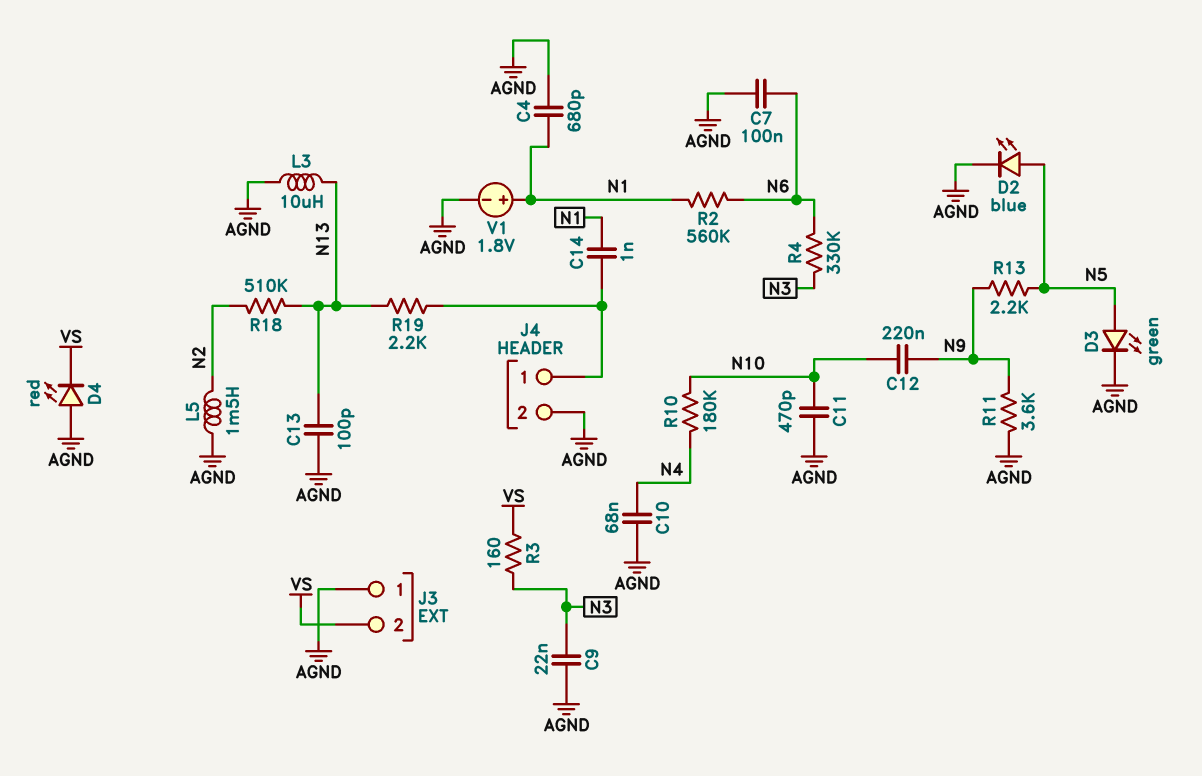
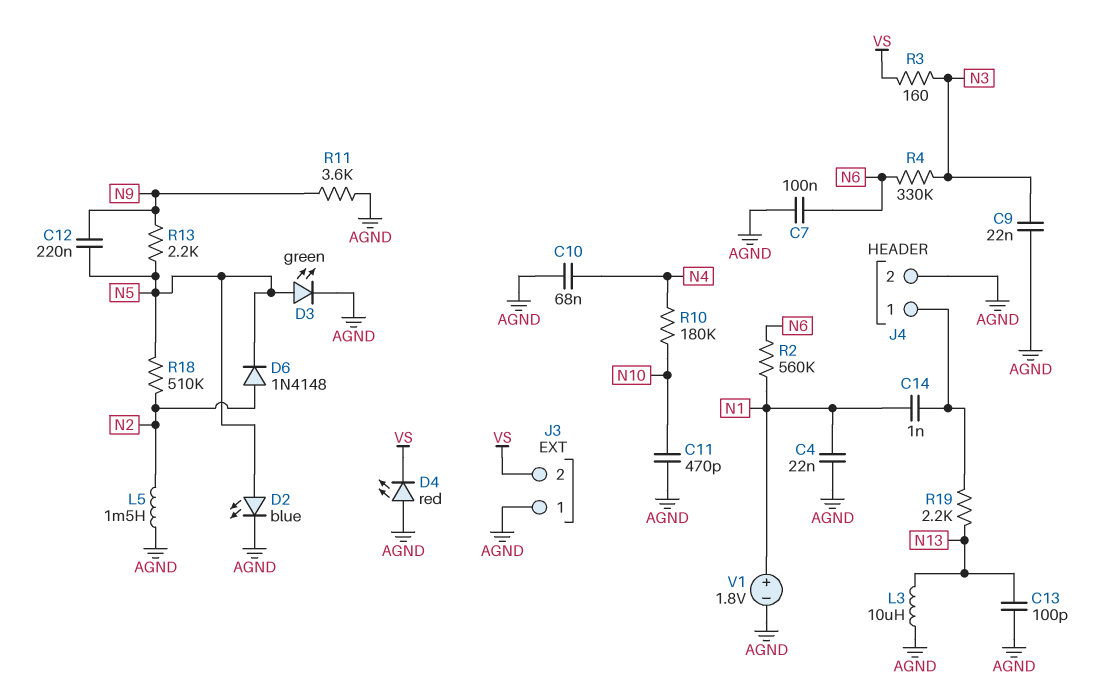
C4: 680pF (AGND, N1) -> 22nF (AGND, N1)
C12: 220nF (N9, N10) -> 220nF (N5, N9)
D6: none -> diode 1N4148 (A N2, K N5)
R18: 510k (N2, N13) -> 510k (N2, N5)

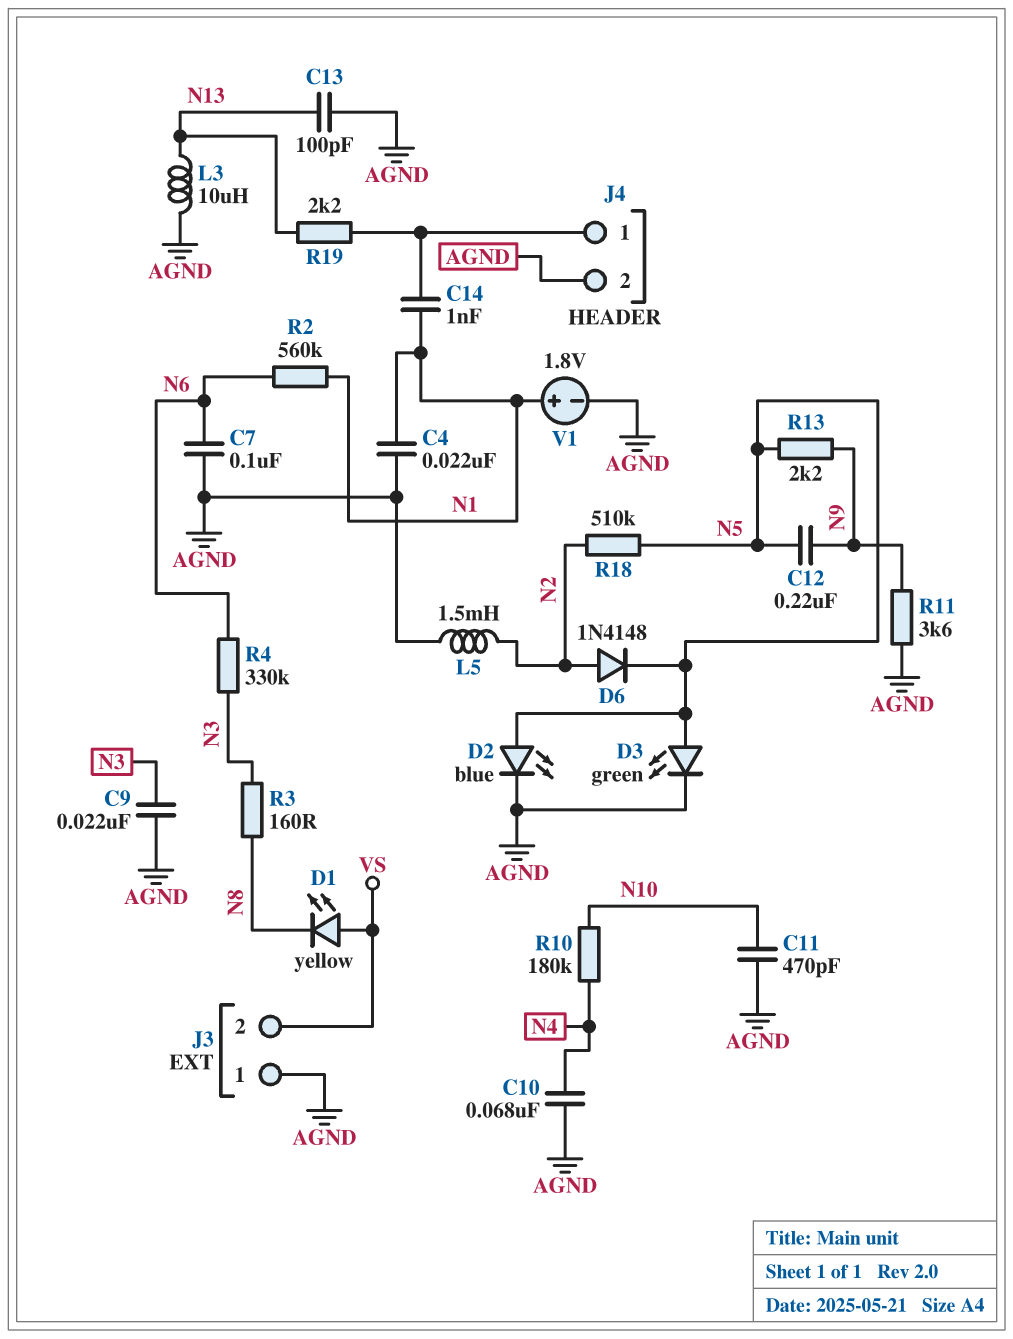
D1: none -> LED yellow (A VS, K N8)
D4: LED red (A AGND, K VS) -> none
R3: 160 (N3, VS) -> 160 (N3, N8)

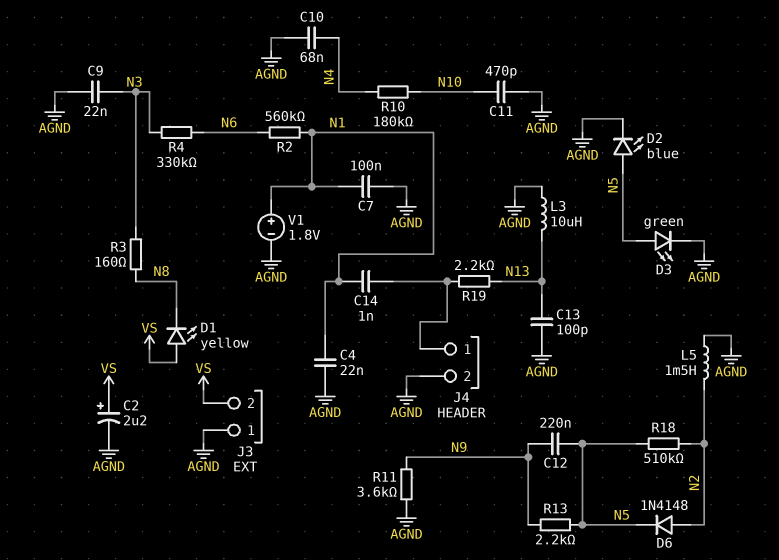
C2: none -> 2.2uF (plus VS, minus AGND)
C7: 100nF (AGND, N6) -> 100nF (AGND, N1)

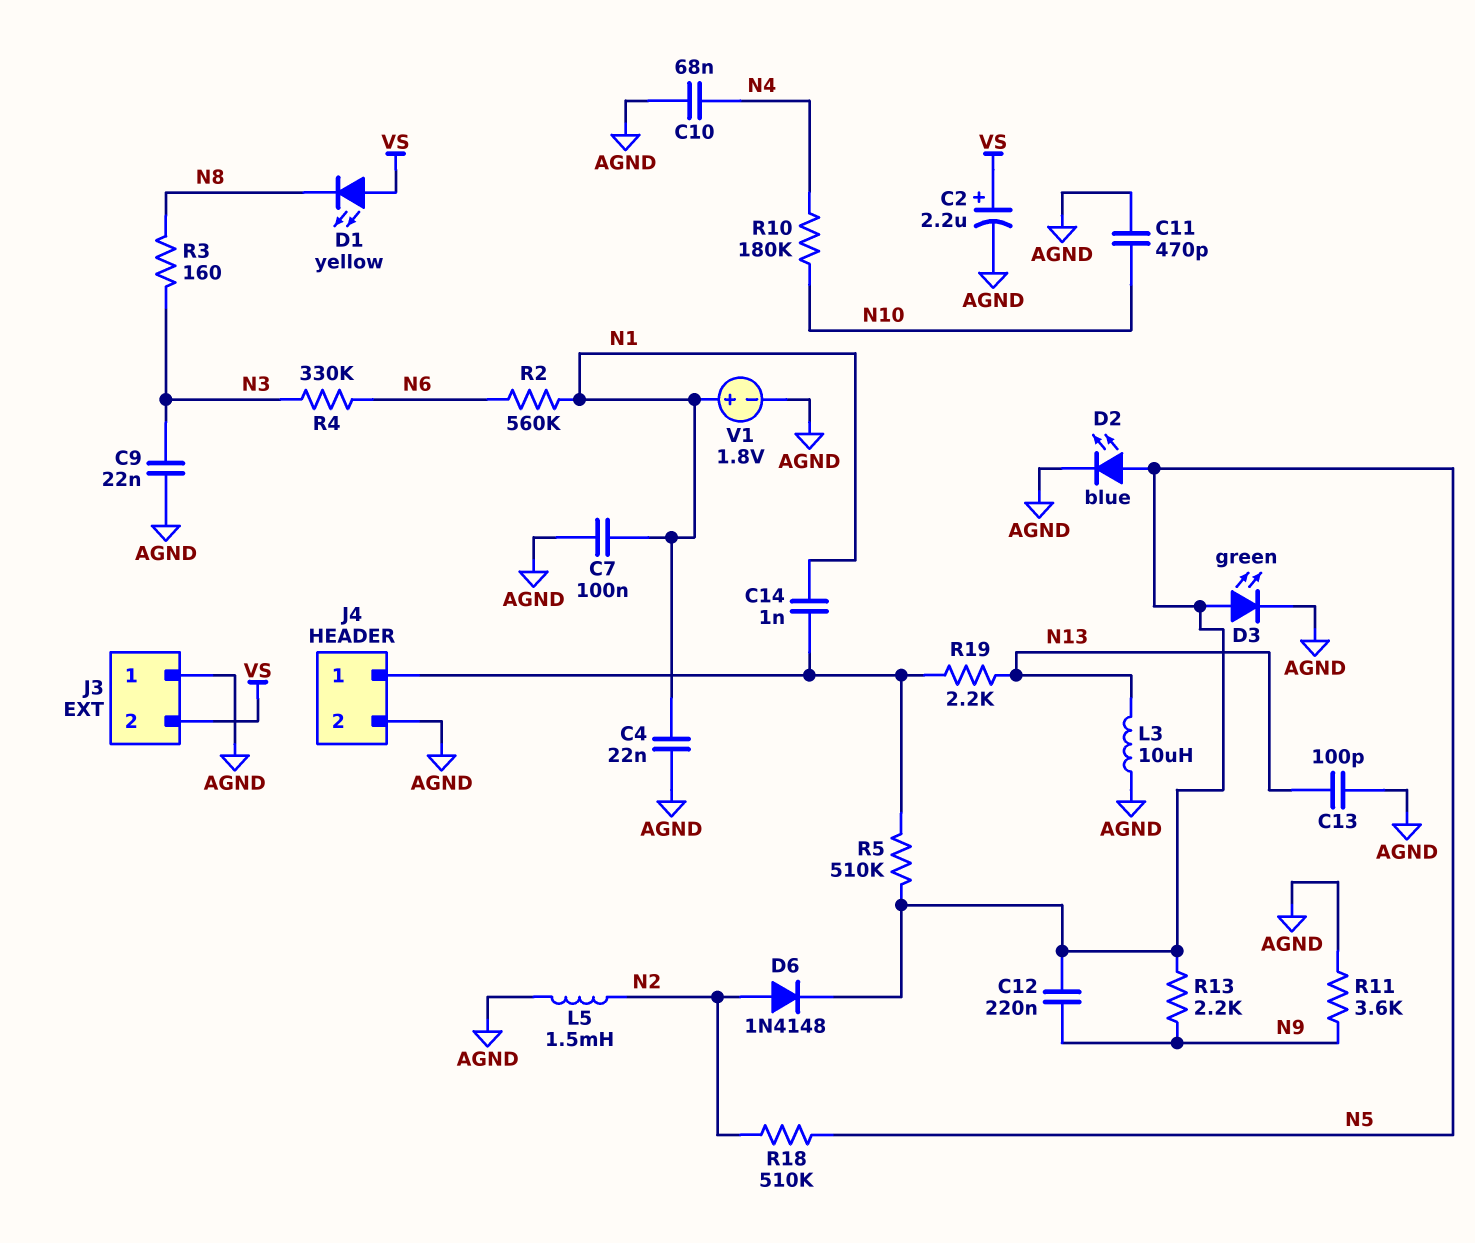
R5: none -> 510k (J4/1, N5)

